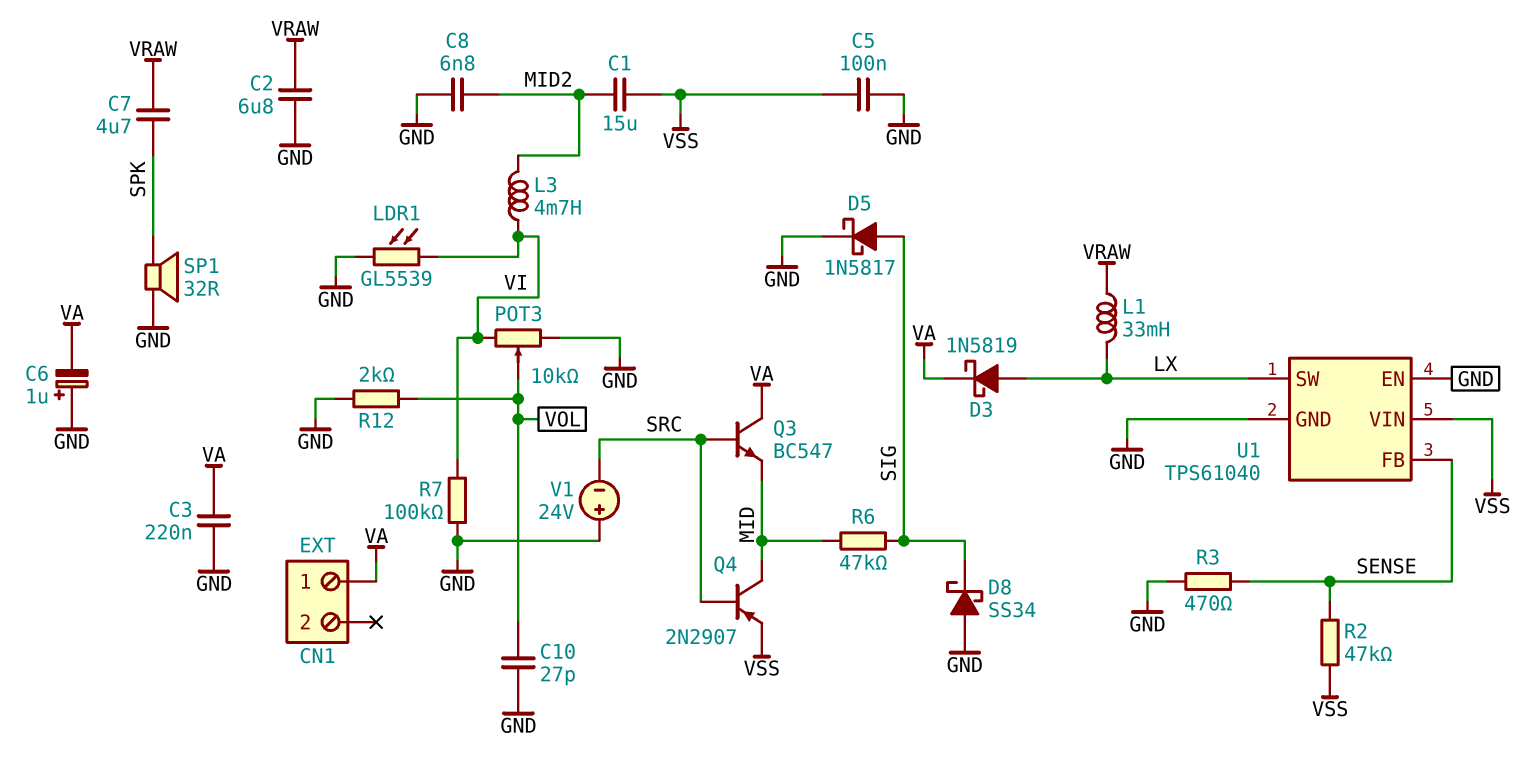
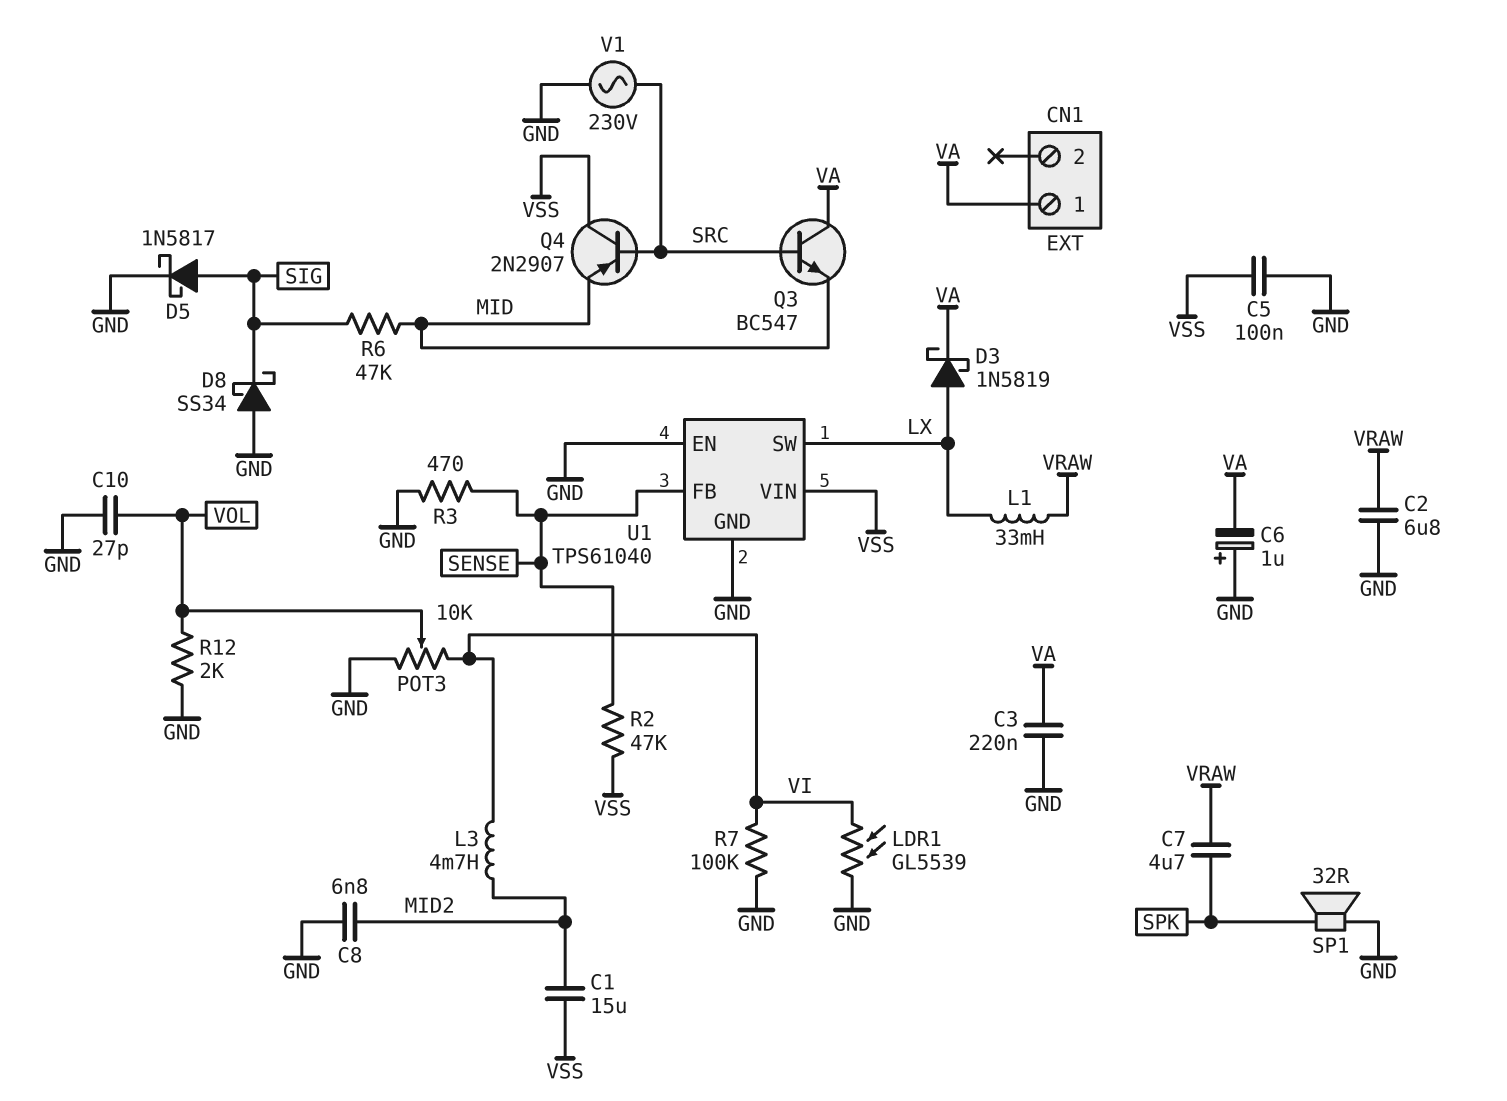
Q4: PNP 2N2907 (B SRC, C MID, E VSS) -> PNP 2N2907 (B SRC, C VSS, E MID)
V1: 24V (plus GND, minus SRC) -> AC 230V (GND, SRC)

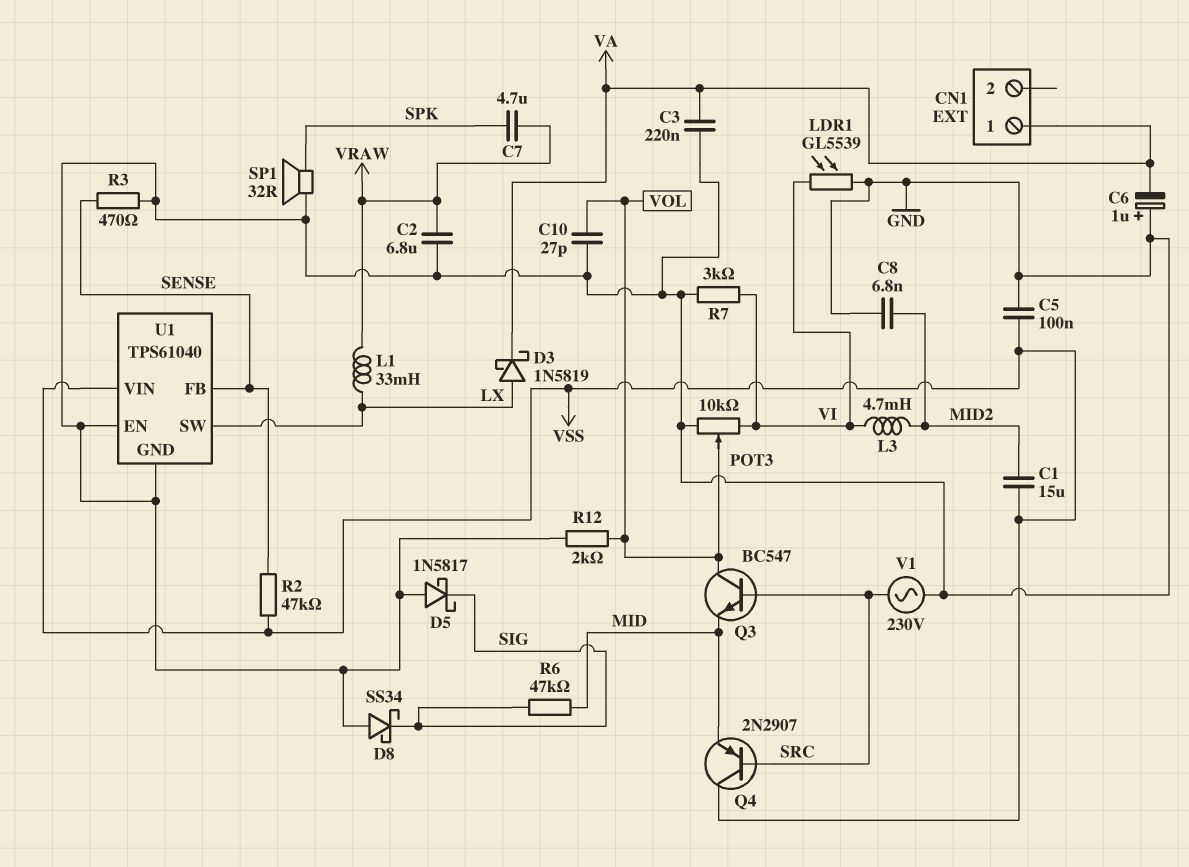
D5: schottky 1N5817 (A SIG, K GND) -> schottky 1N5817 (A GND, K SIG)
Q3: NPN BC547 (B SRC, C VA, E MID) -> NPN BC547 (B SRC, C VOL, E MID)
R7: 100k (GND, VI) -> 3k (GND, VI)

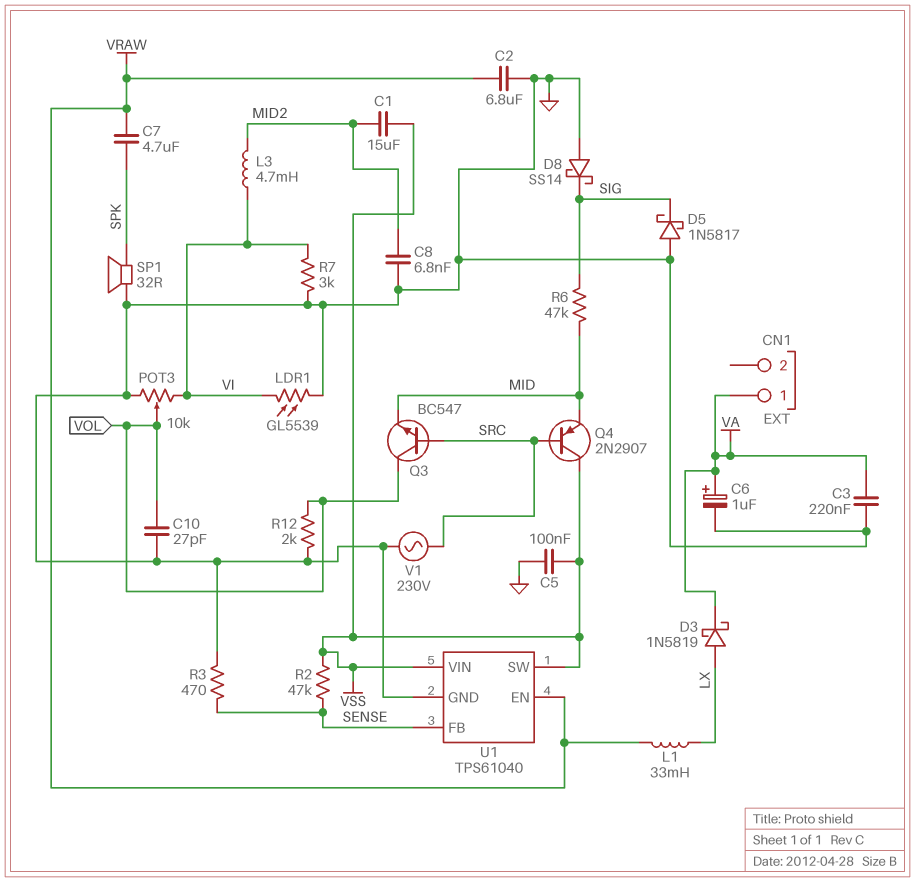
C6: 1uF (plus GND, minus VA) -> 1uF (plus VA, minus GND)
D8: schottky SS34 (A GND, K SIG) -> schottky SS14 (A GND, K SIG)
U1 pin EN: GND -> VRAW
U1 pin SW: LX -> VSS

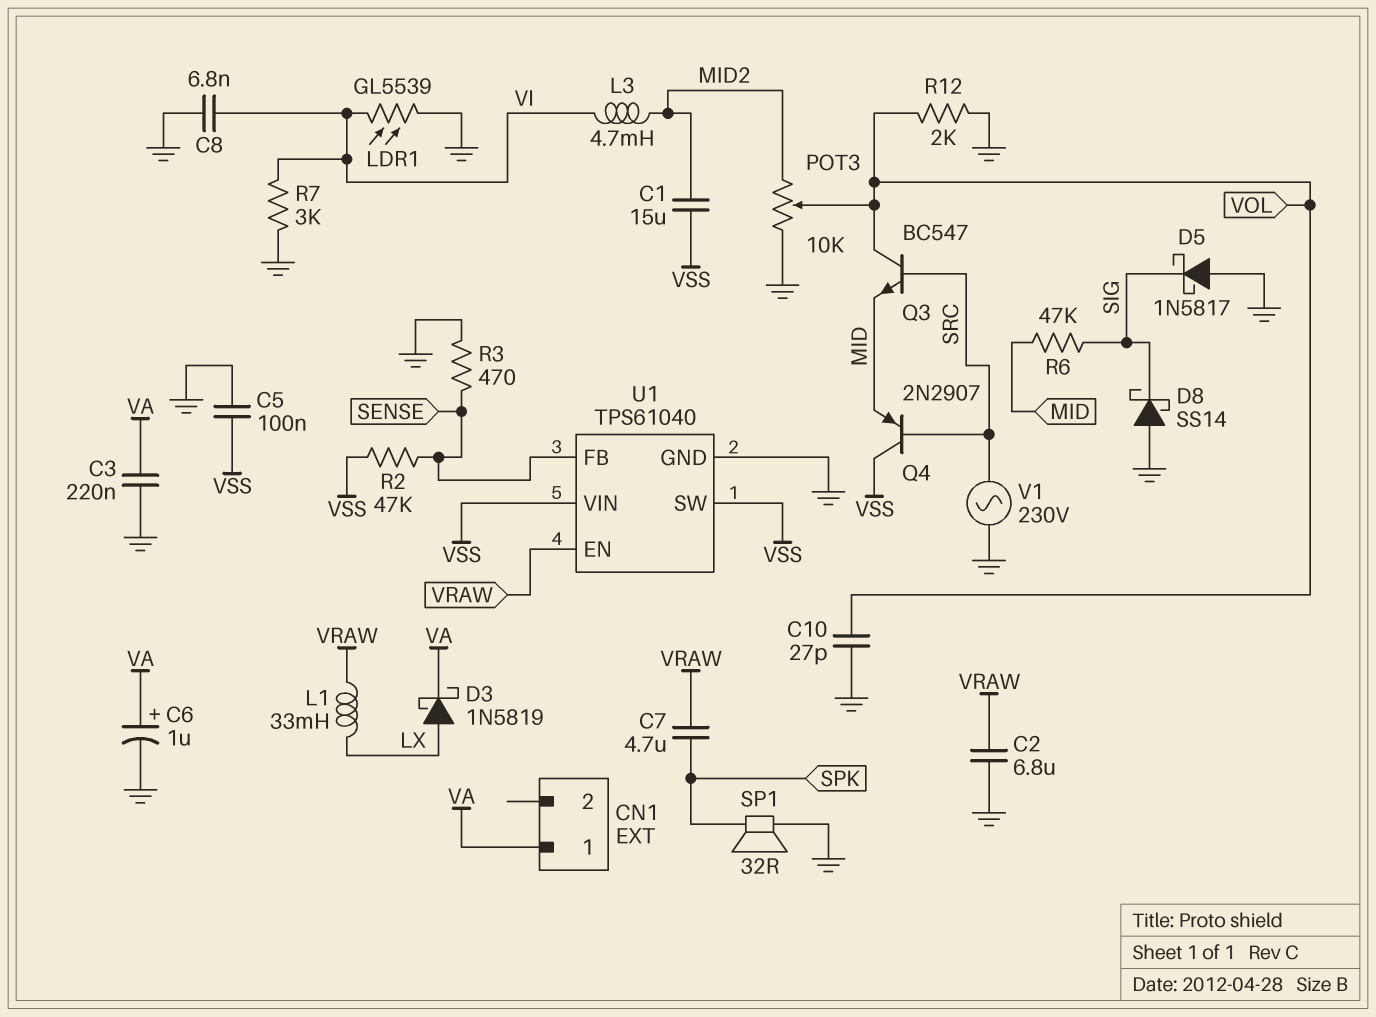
C8: 6.8nF (GND, MID2) -> 6.8nF (GND, VI)
POT3: 10k (GND, VI, wiper VOL) -> 10k (GND, MID2, wiper VOL)

